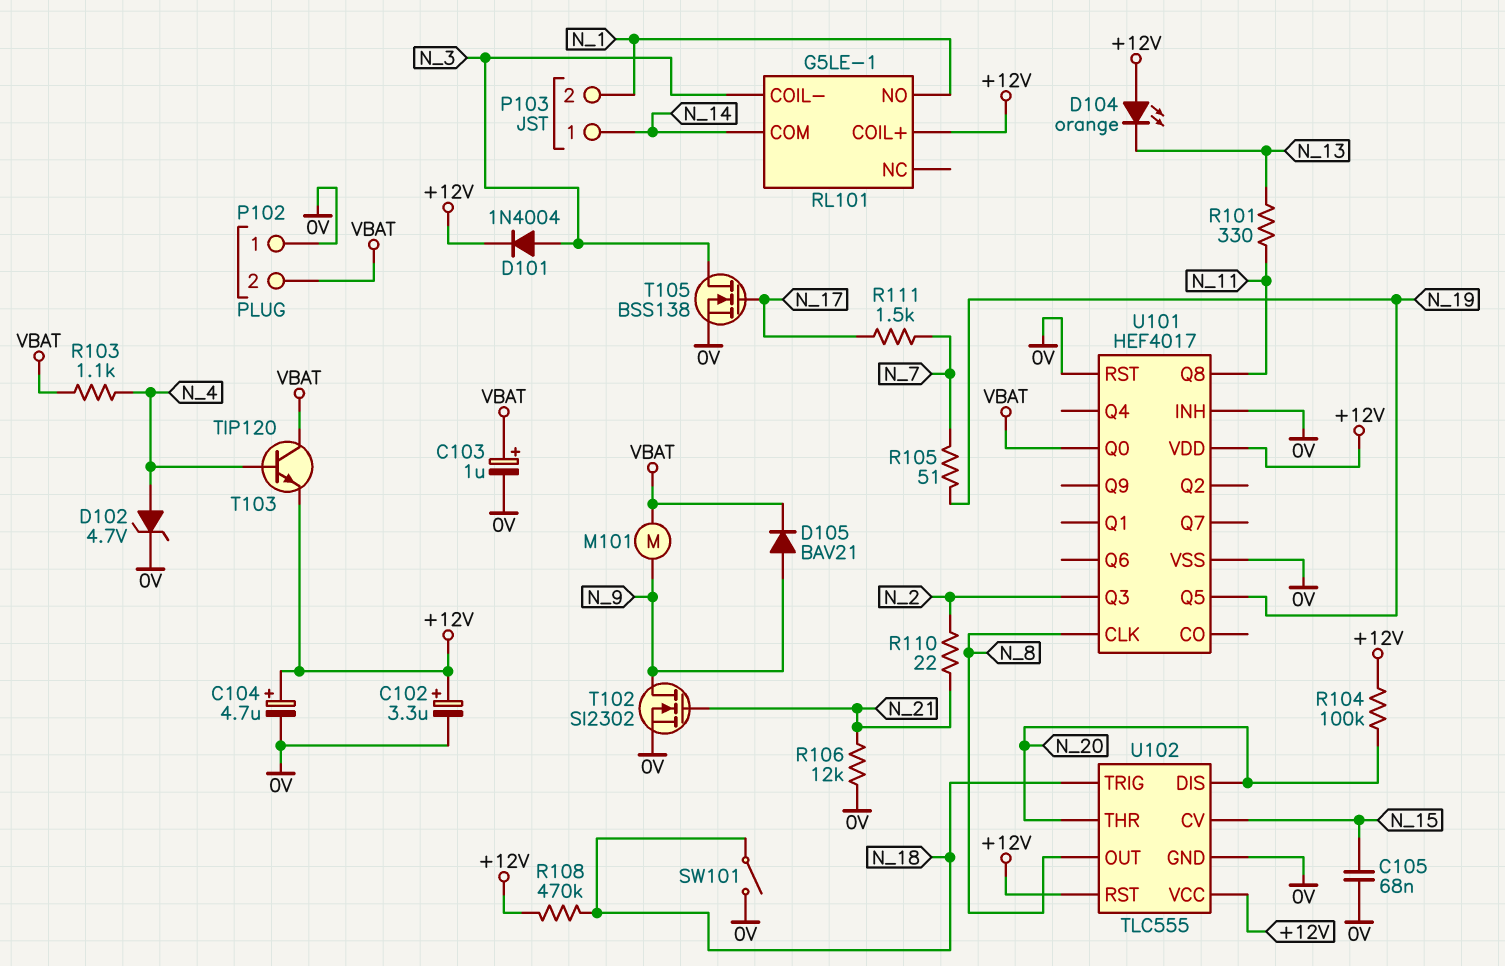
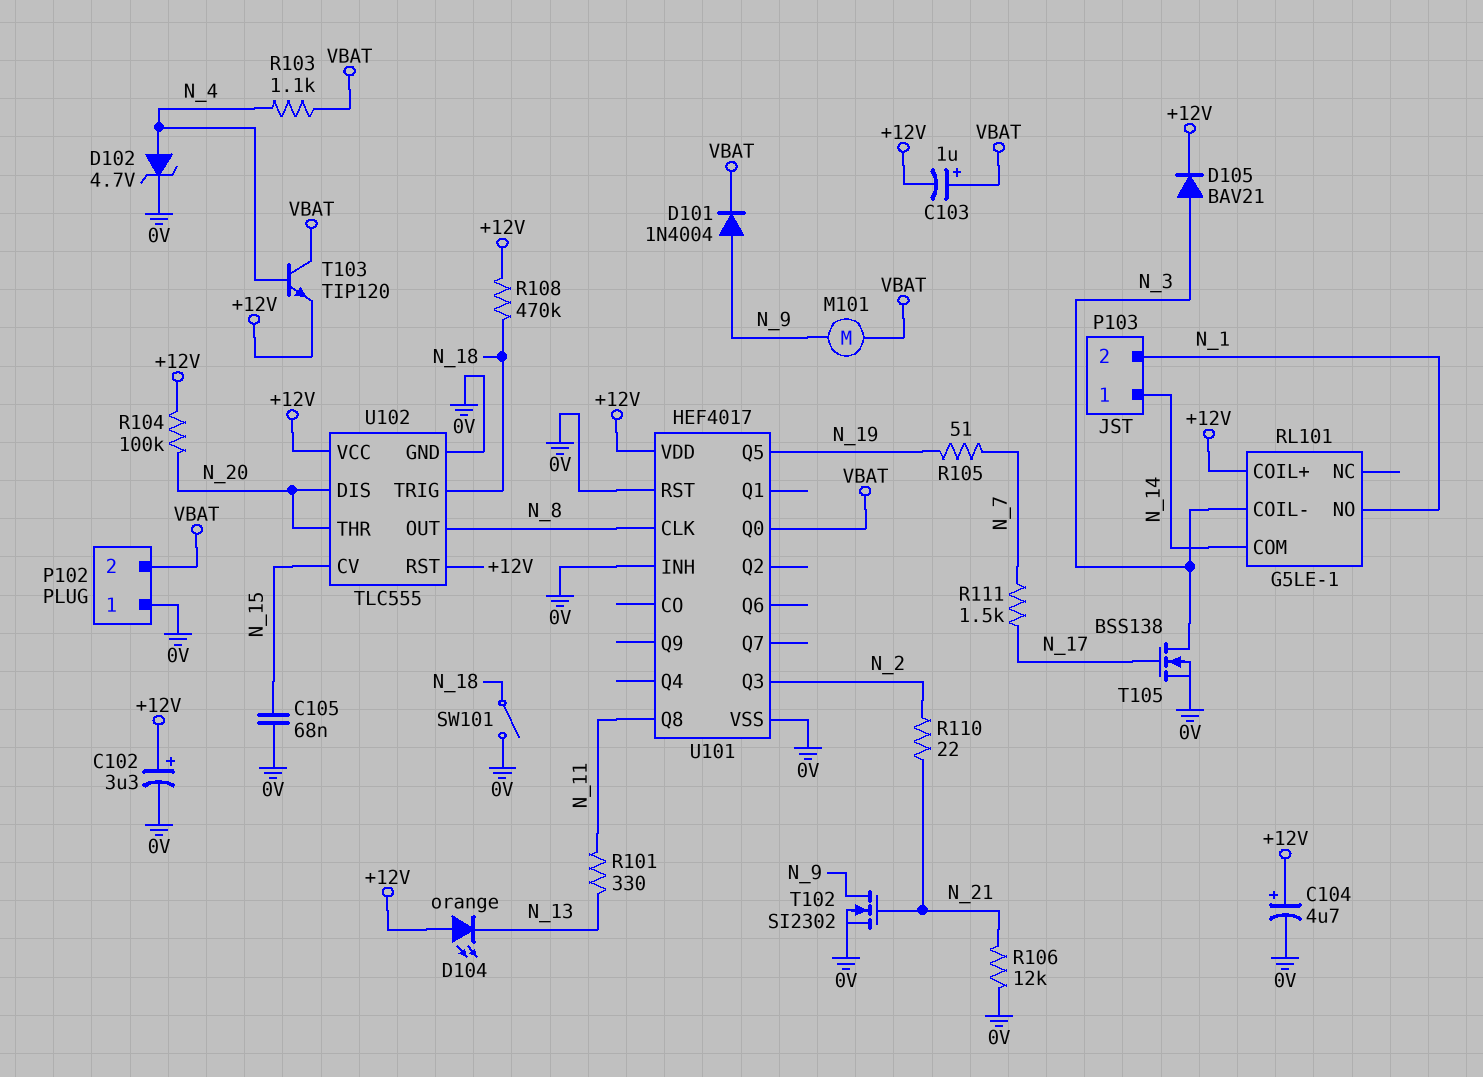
C103: 1uF (plus VBAT, minus 0V) -> 1uF (plus VBAT, minus +12V)
D101: diode 1N4004 (A N_3, K +12V) -> diode 1N4004 (A N_9, K VBAT)
D105: diode BAV21 (A N_9, K VBAT) -> diode BAV21 (A N_3, K +12V)

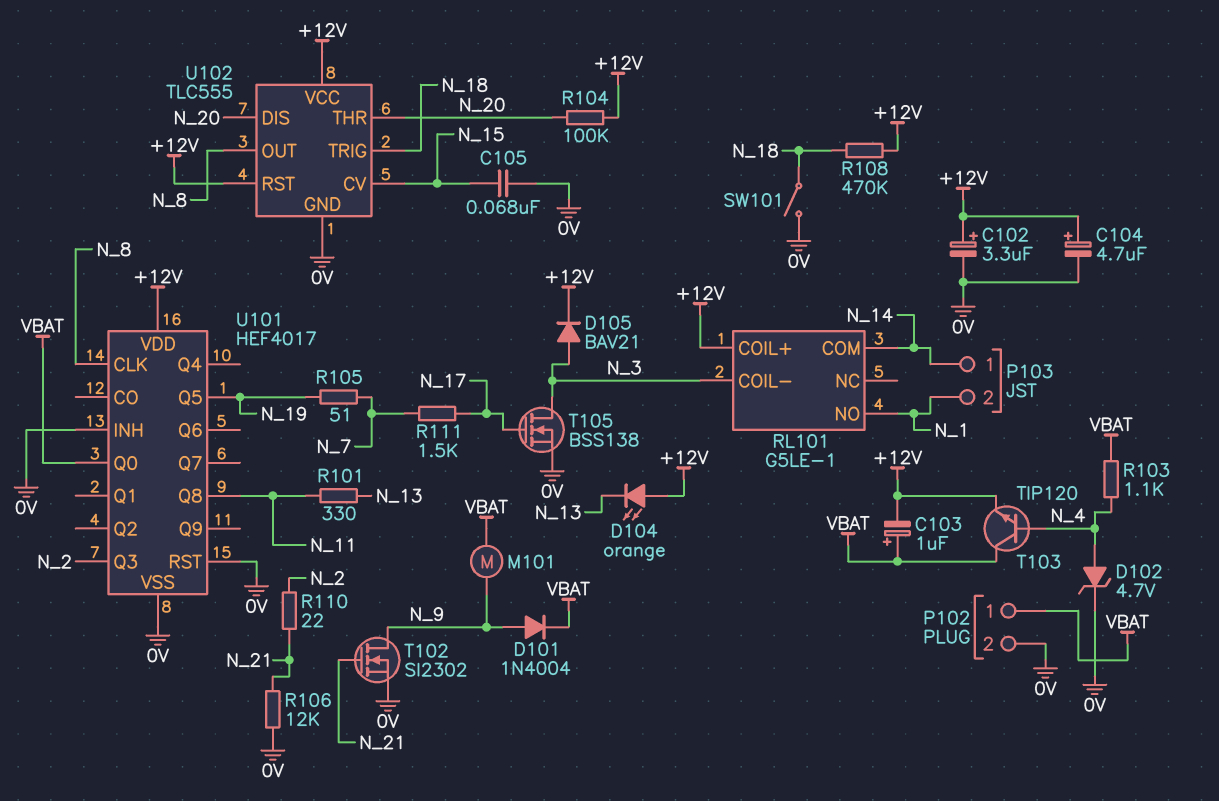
P102 pin 1: 0V -> VBAT
P102 pin 2: VBAT -> 0V

